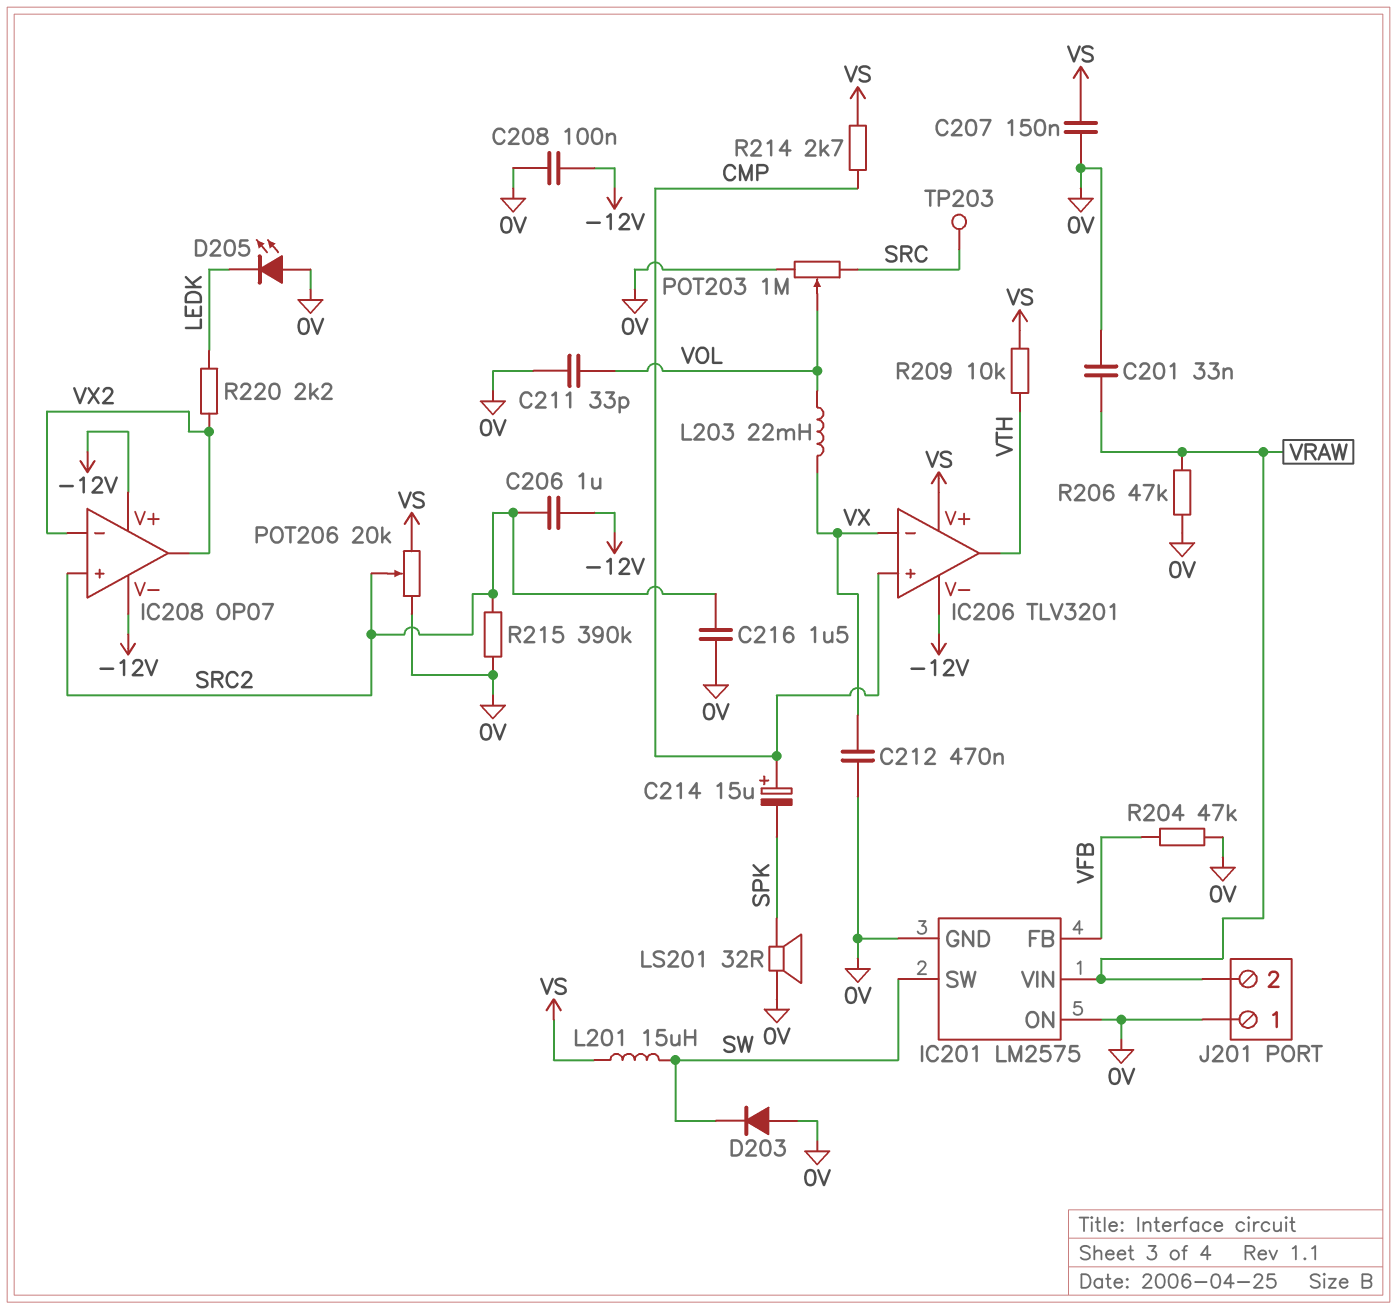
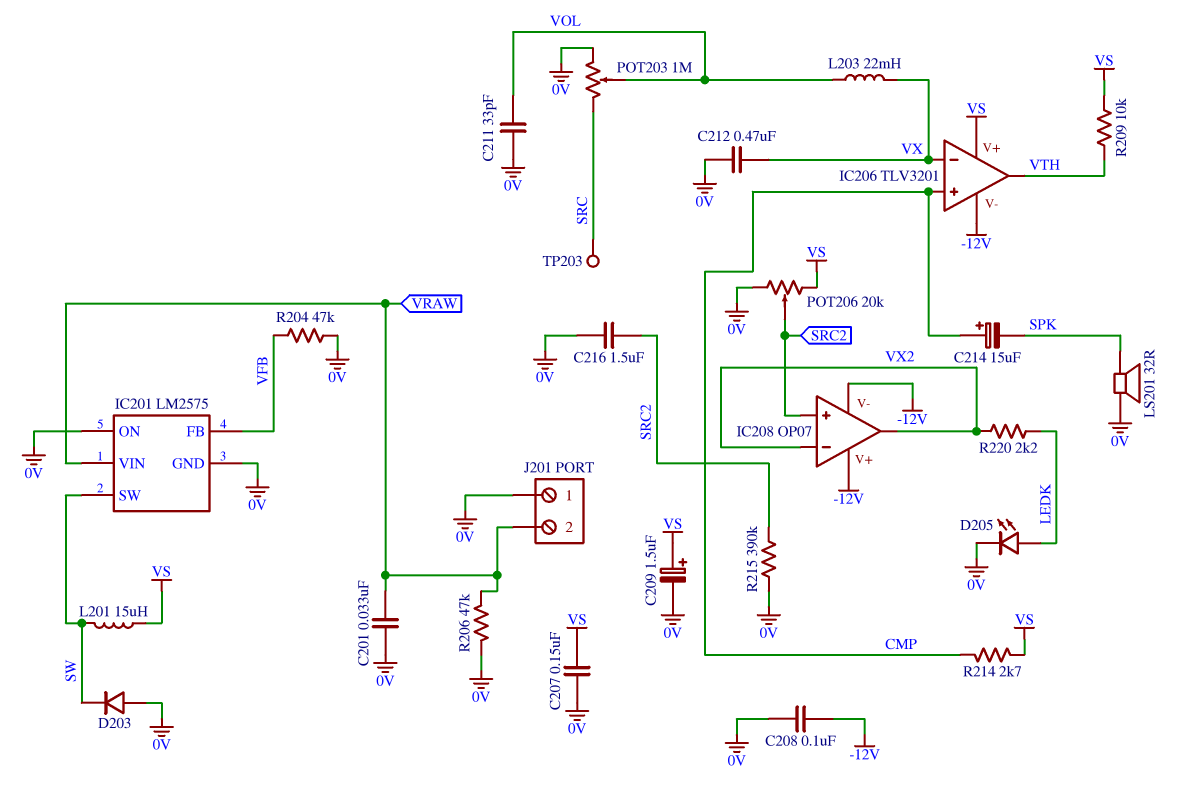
C206: 1uF (-12V, SRC2) -> none
C209: none -> 1.5uF (plus VS, minus 0V)
D205: LED (A 0V, K LEDK) -> LED (A LEDK, K 0V)

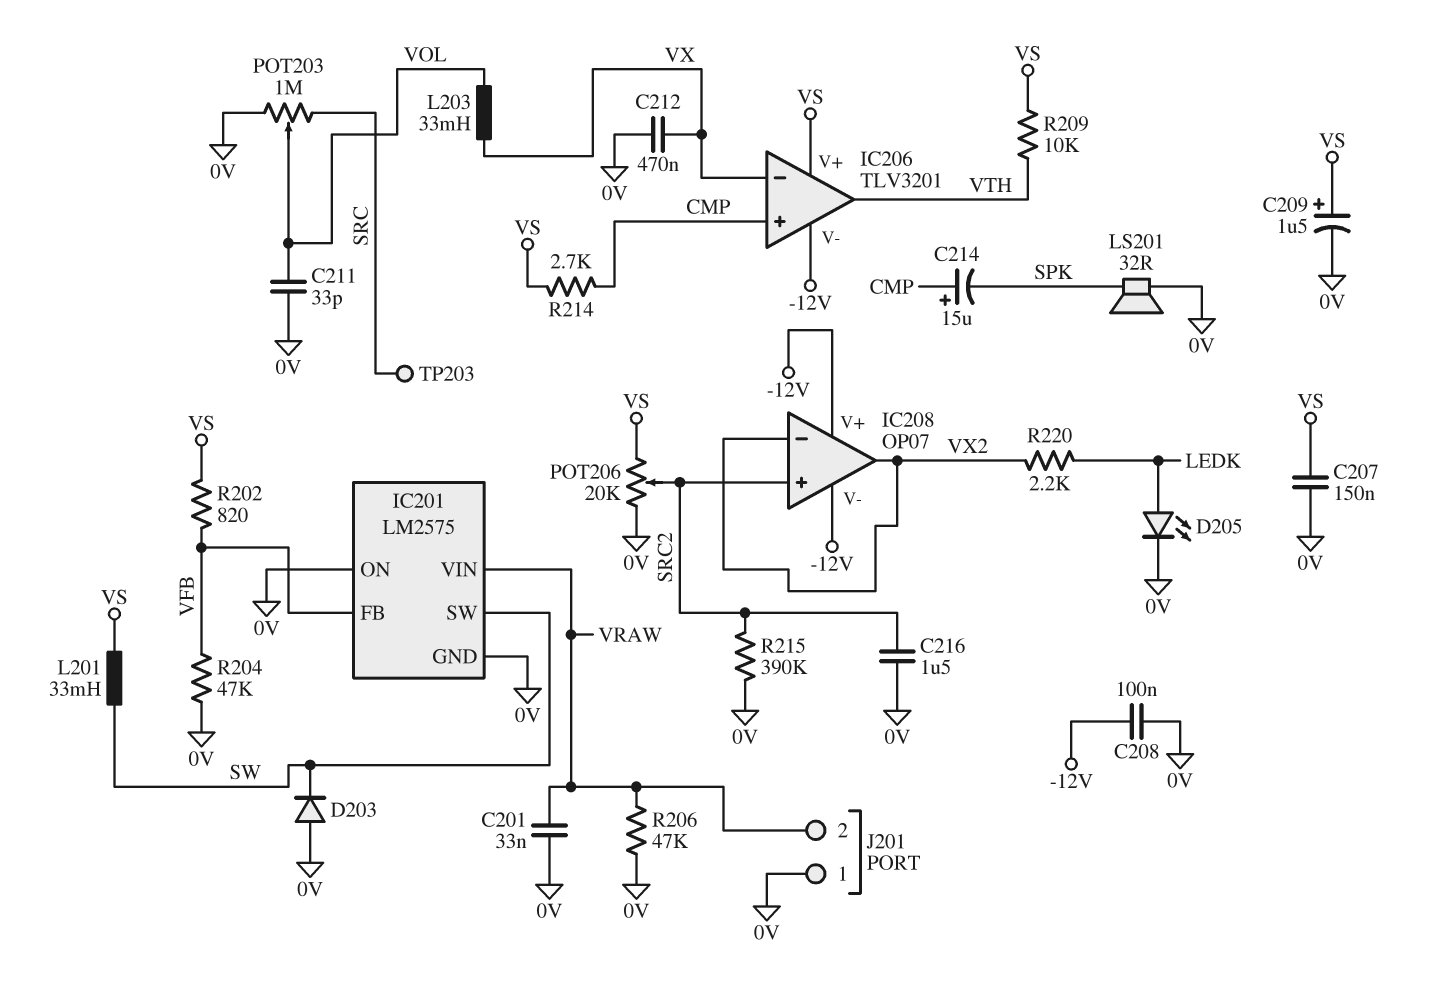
L201: 15uH (SW, VS) -> 33mH (SW, VS)
L203: 22mH (VOL, VX) -> 33mH (VOL, VX)
R202: none -> 820 (VFB, VS)

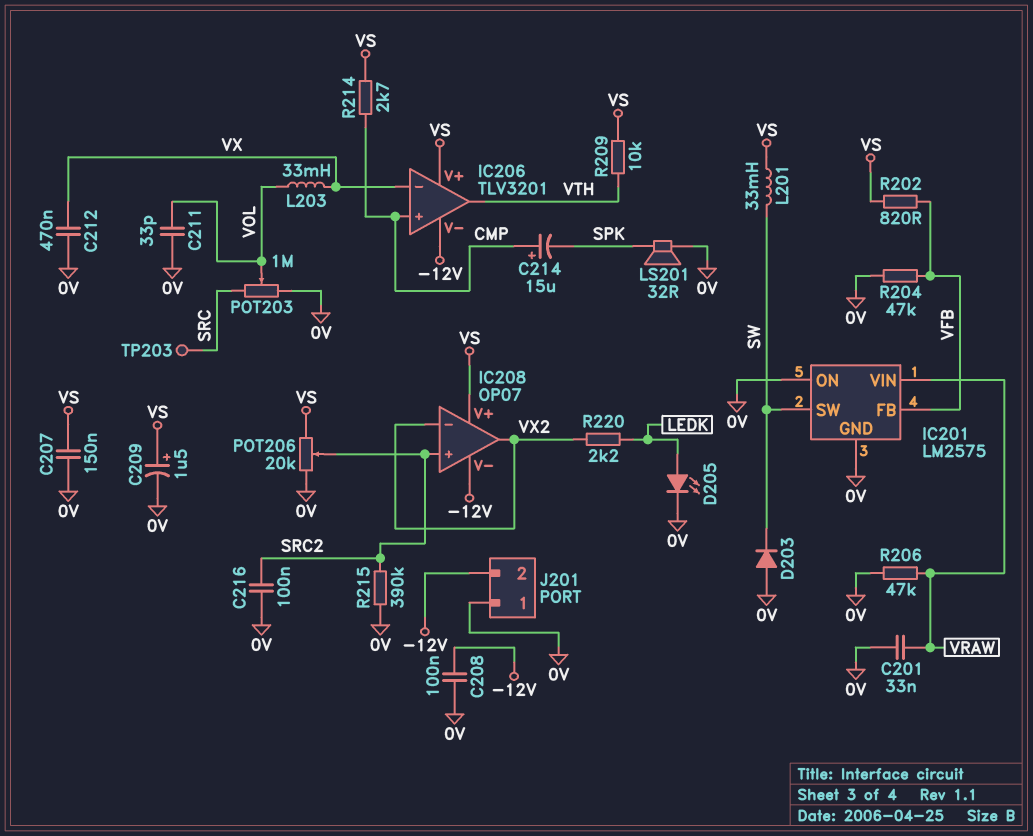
C216: 1.5uF (0V, SRC2) -> 100nF (0V, SRC2)
IC208 pin V+: -12V -> VS
J201 pin 2: VRAW -> -12V

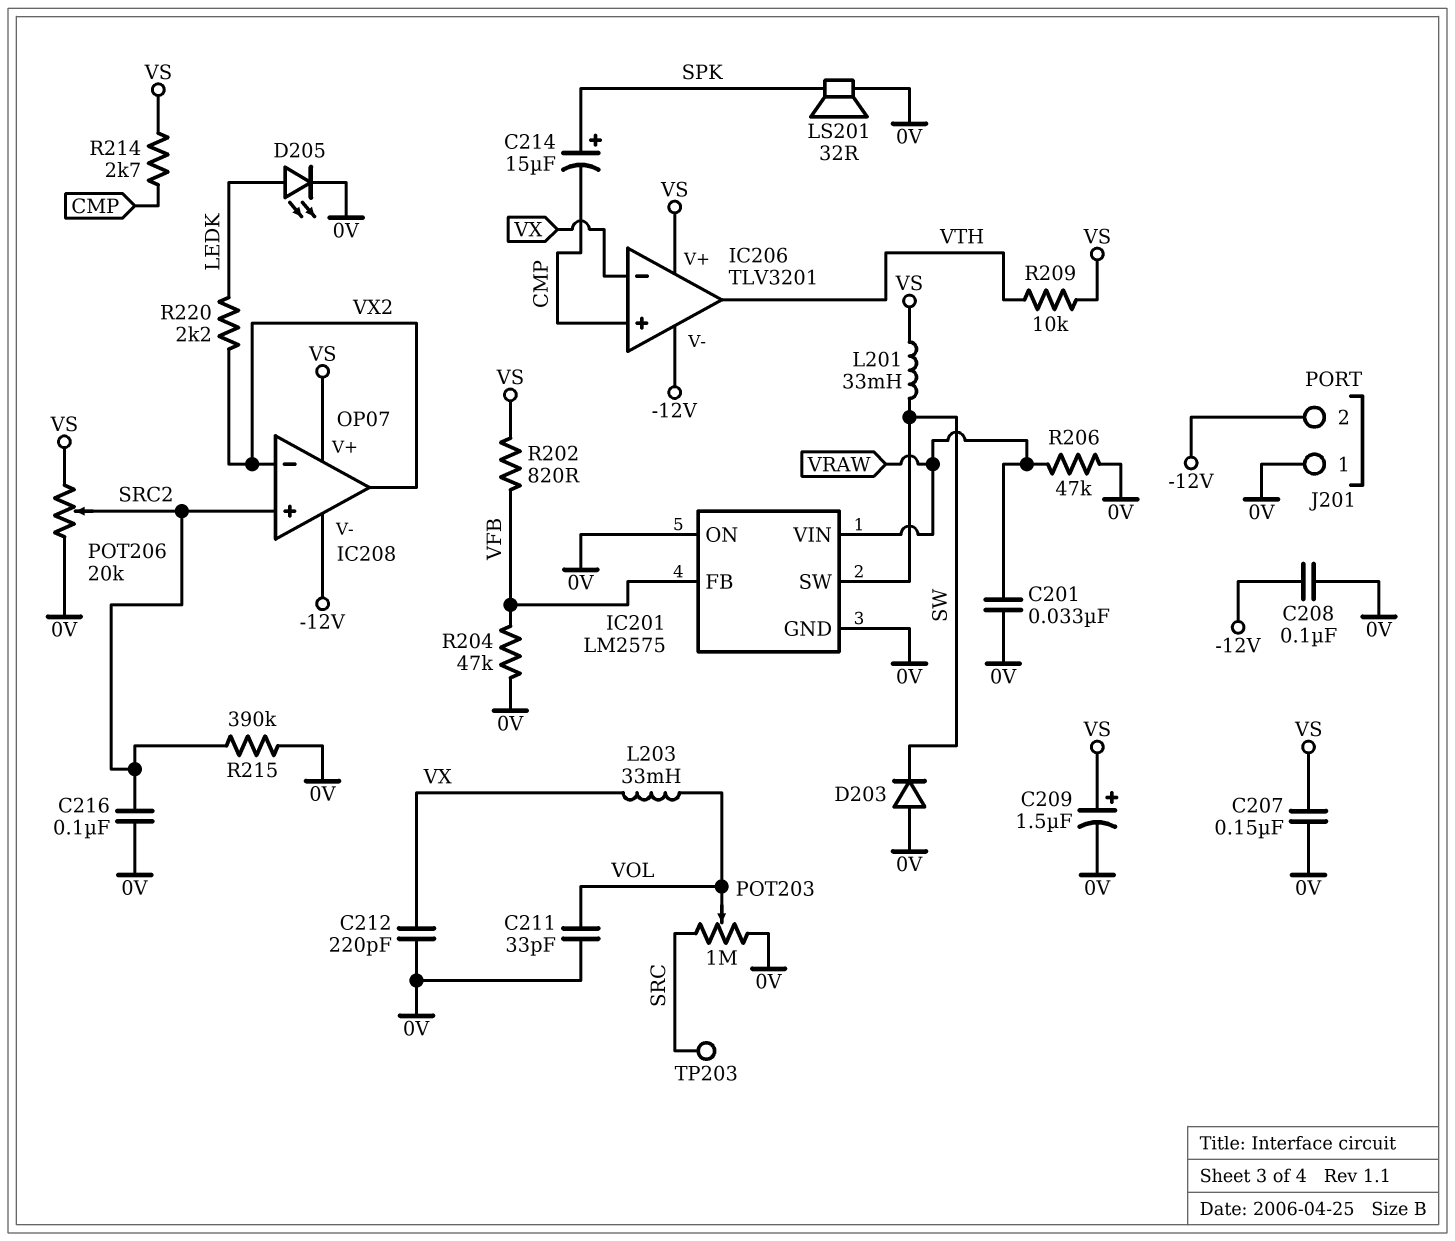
C212: 470nF (0V, VX) -> 220pF (0V, VX)
C214: 15uF (plus CMP, minus SPK) -> 15uF (plus SPK, minus CMP)

